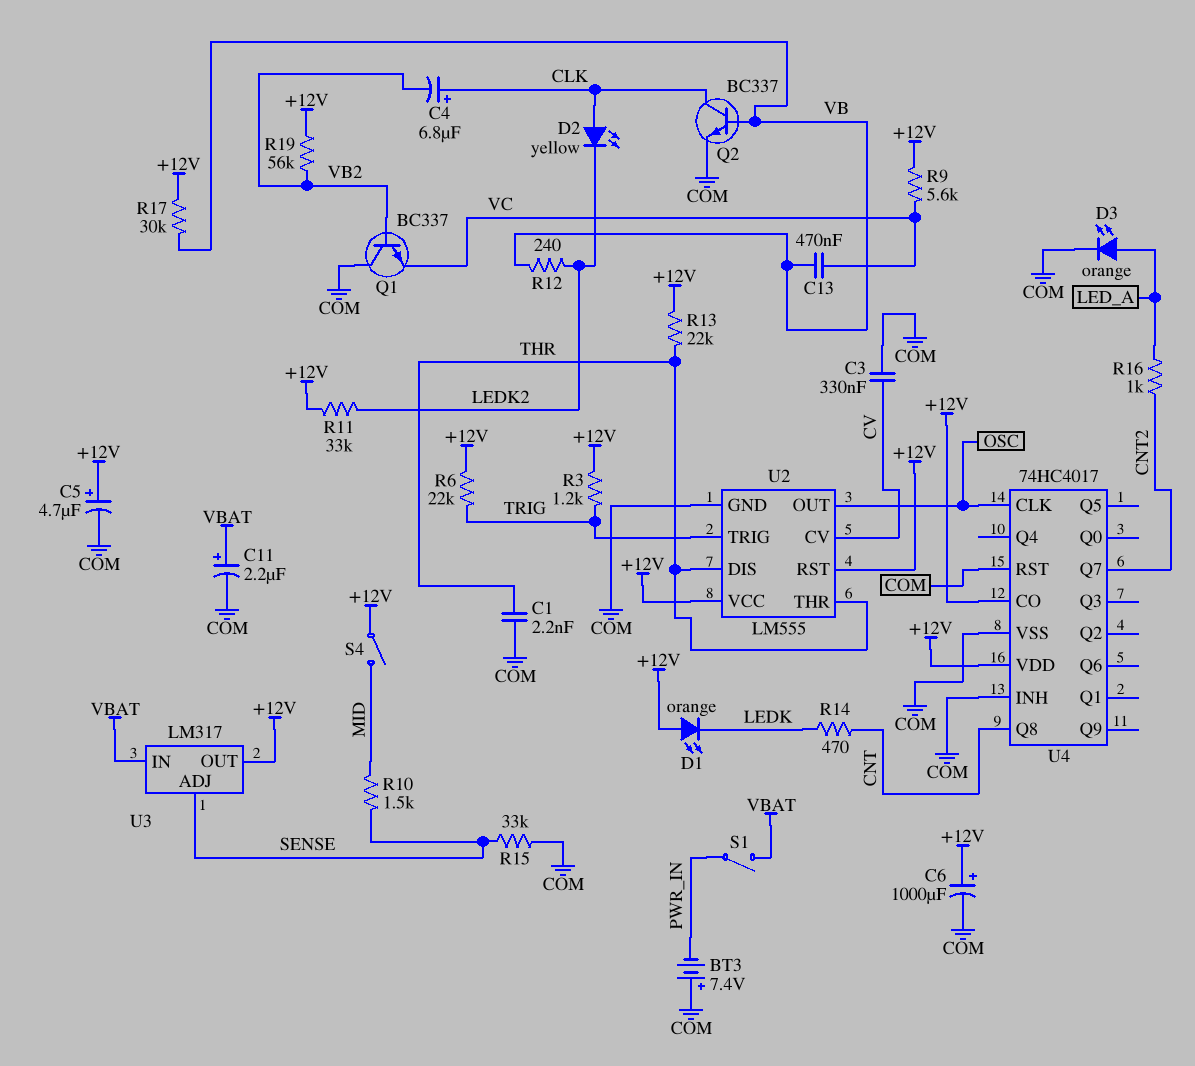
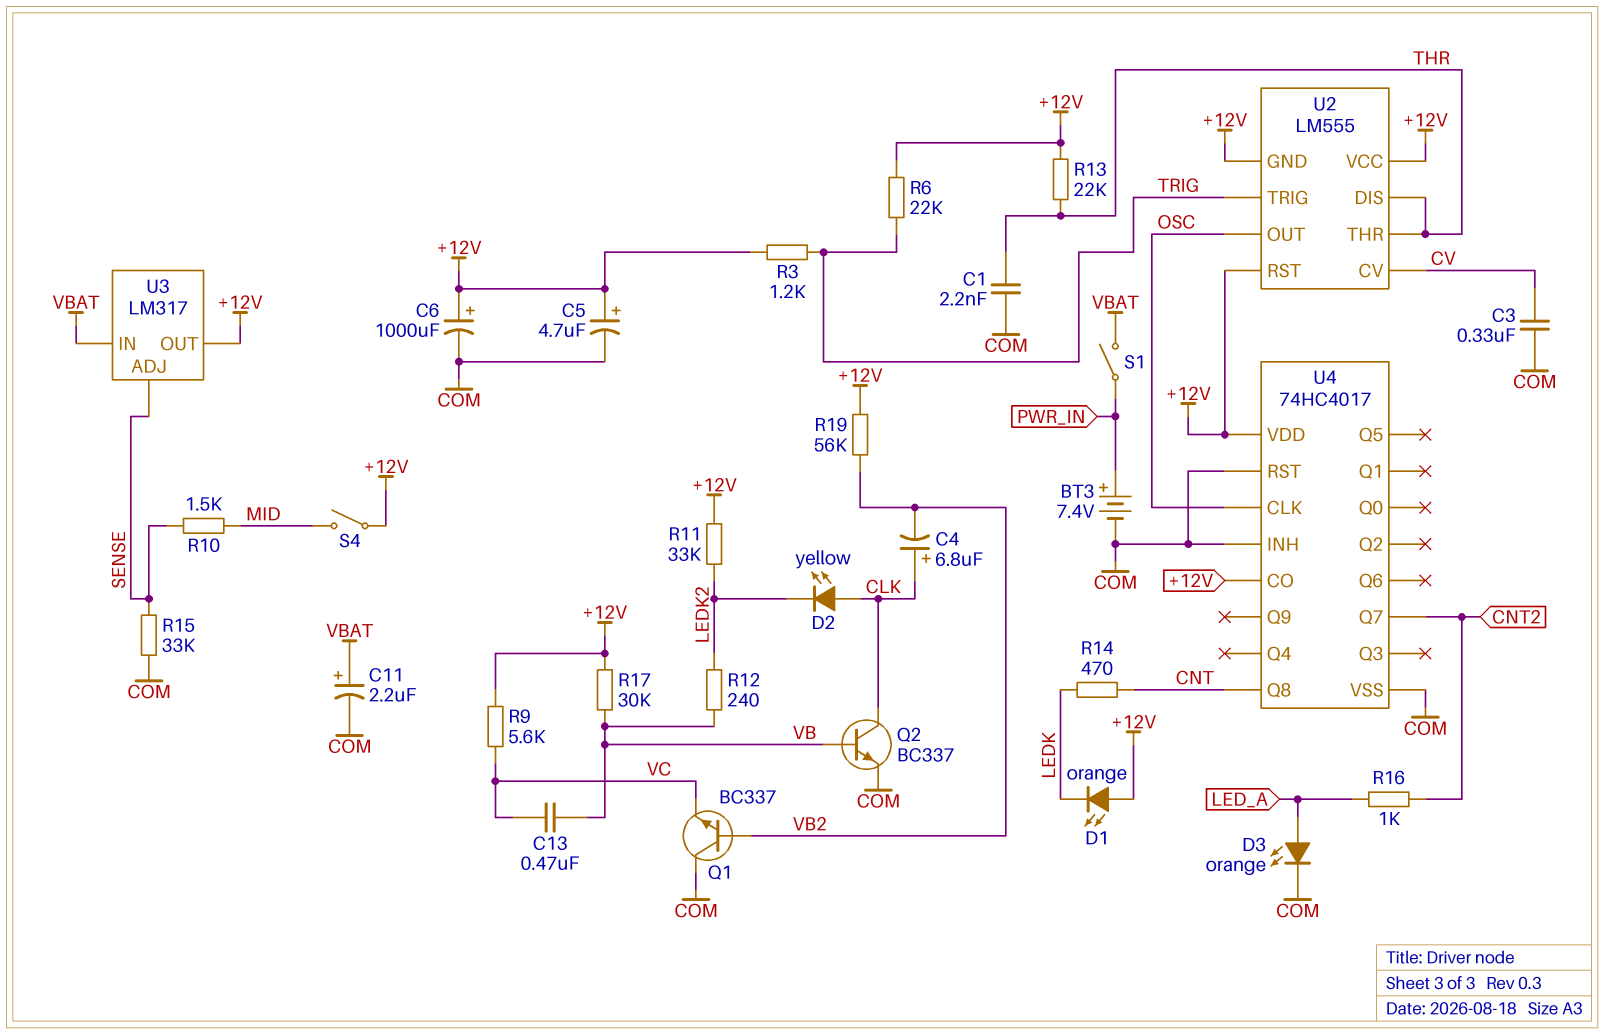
BT3: 7.4V (plus COM, minus PWR_IN) -> 7.4V (plus PWR_IN, minus COM)
U2 pin GND: COM -> +12V

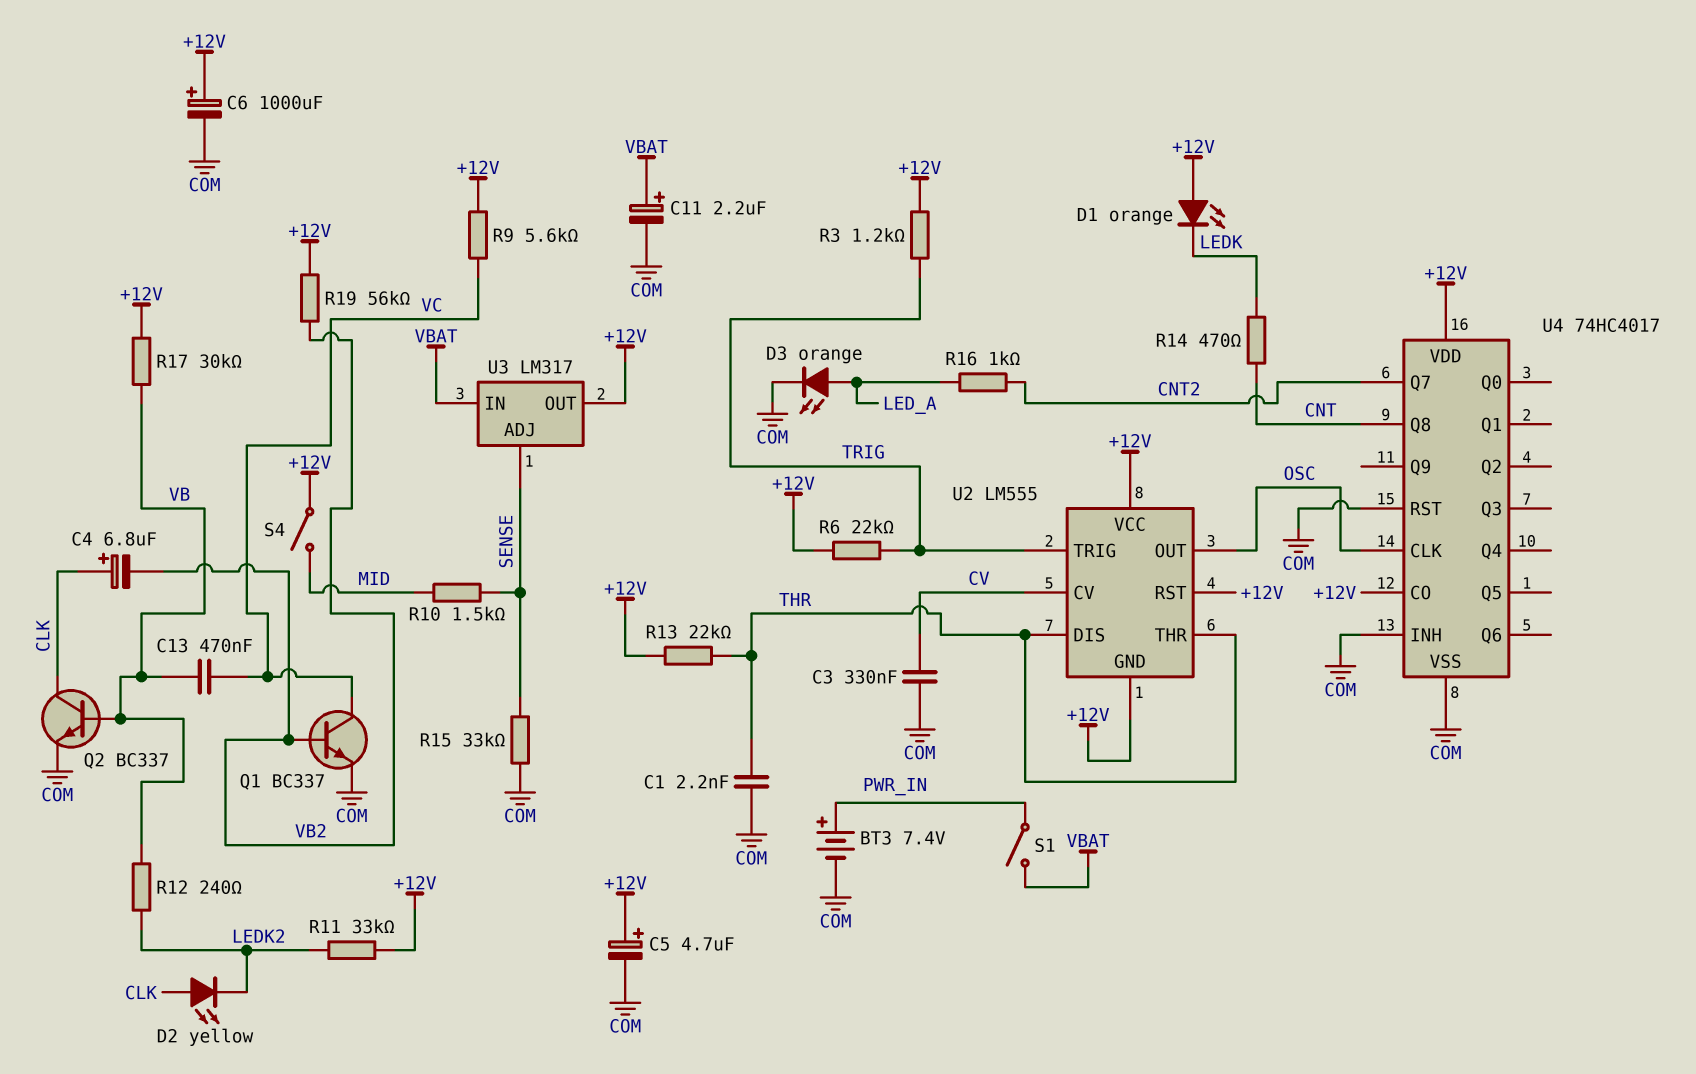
Q1: NPN BC337 (B VB2, C COM, E VC) -> NPN BC337 (B VB2, C VC, E COM)

